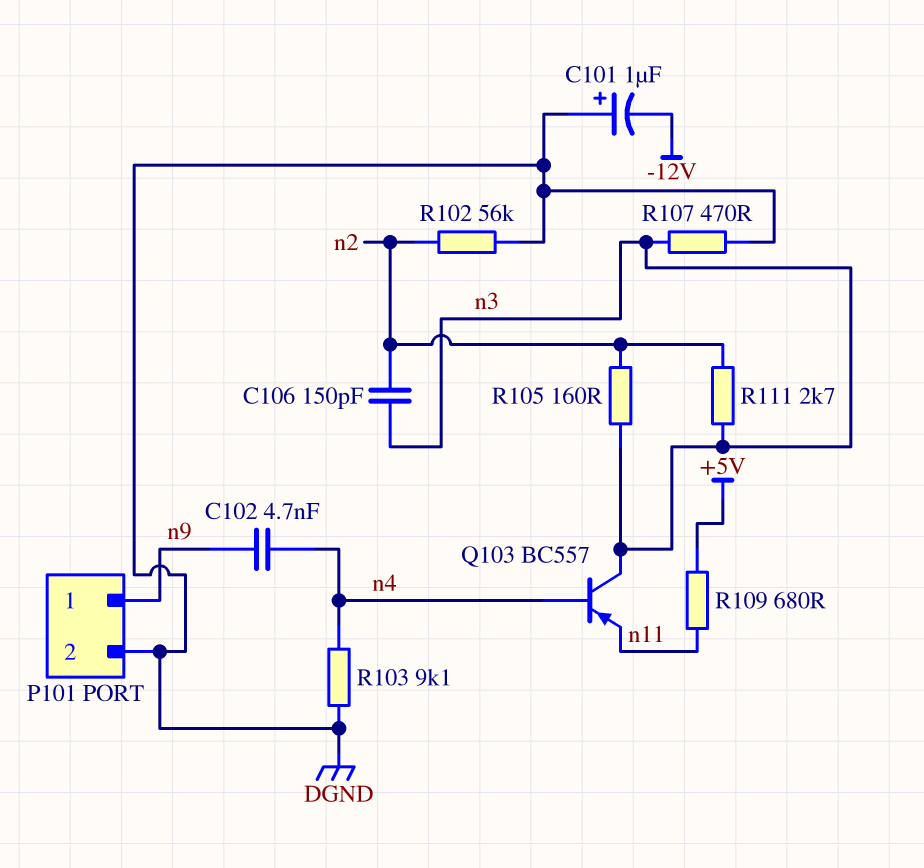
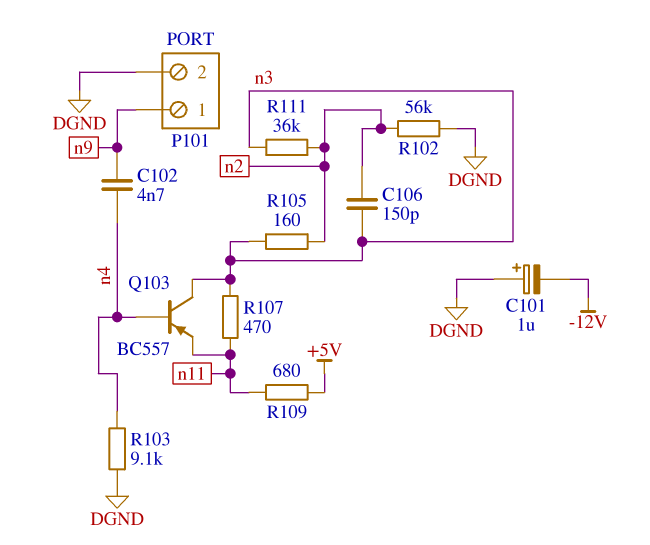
R107: 470 (DGND, n3) -> 470 (n3, n11)
R111: 2.7k (n2, n3) -> 36k (n2, n3)

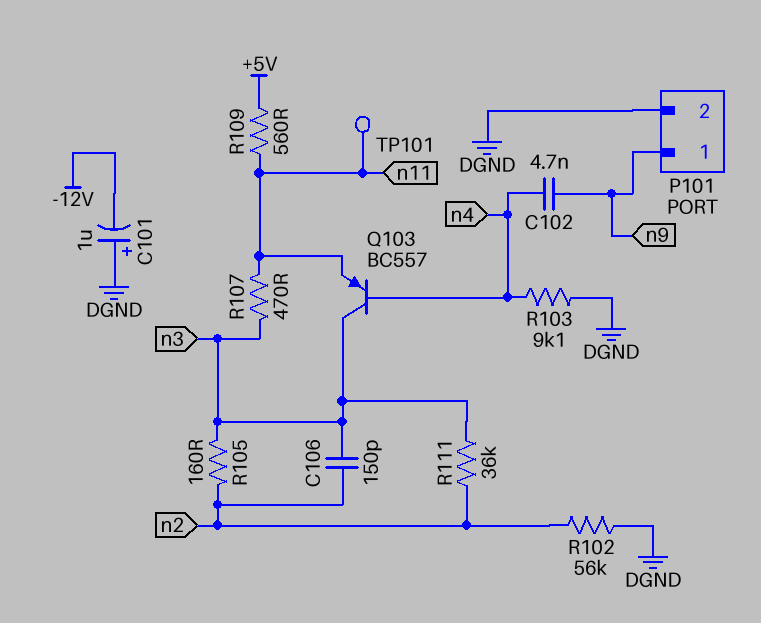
R109: 680 (+5V, n11) -> 560 (+5V, n11)
TP101: none -> test point (n11)

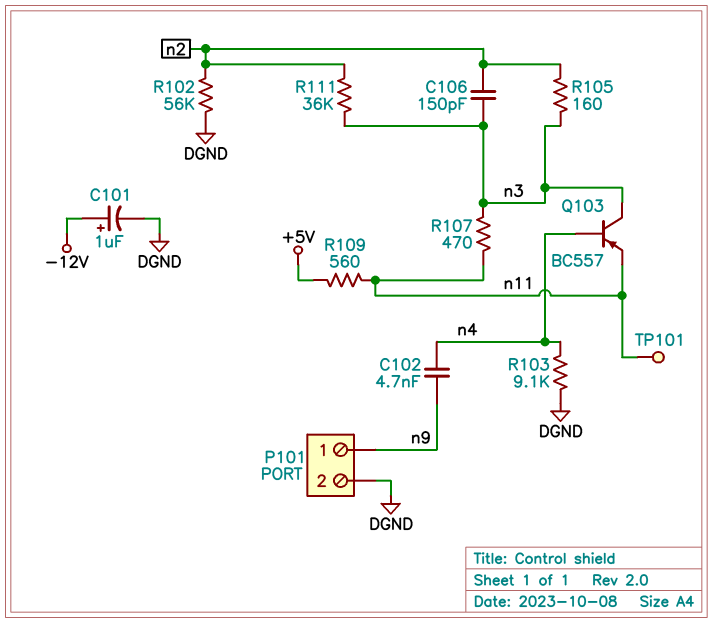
C101: 1uF (plus DGND, minus -12V) -> 1uF (plus -12V, minus DGND)

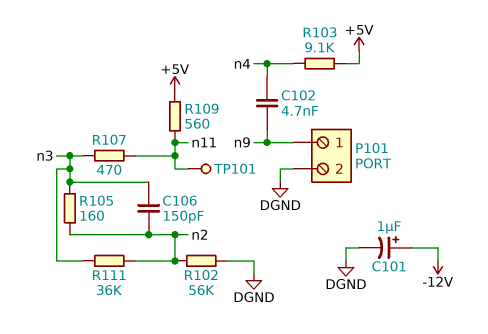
Q103: PNP BC557 (B n4, C n3, E n11) -> none
R103: 9.1k (DGND, n4) -> 9.1k (+5V, n4)

